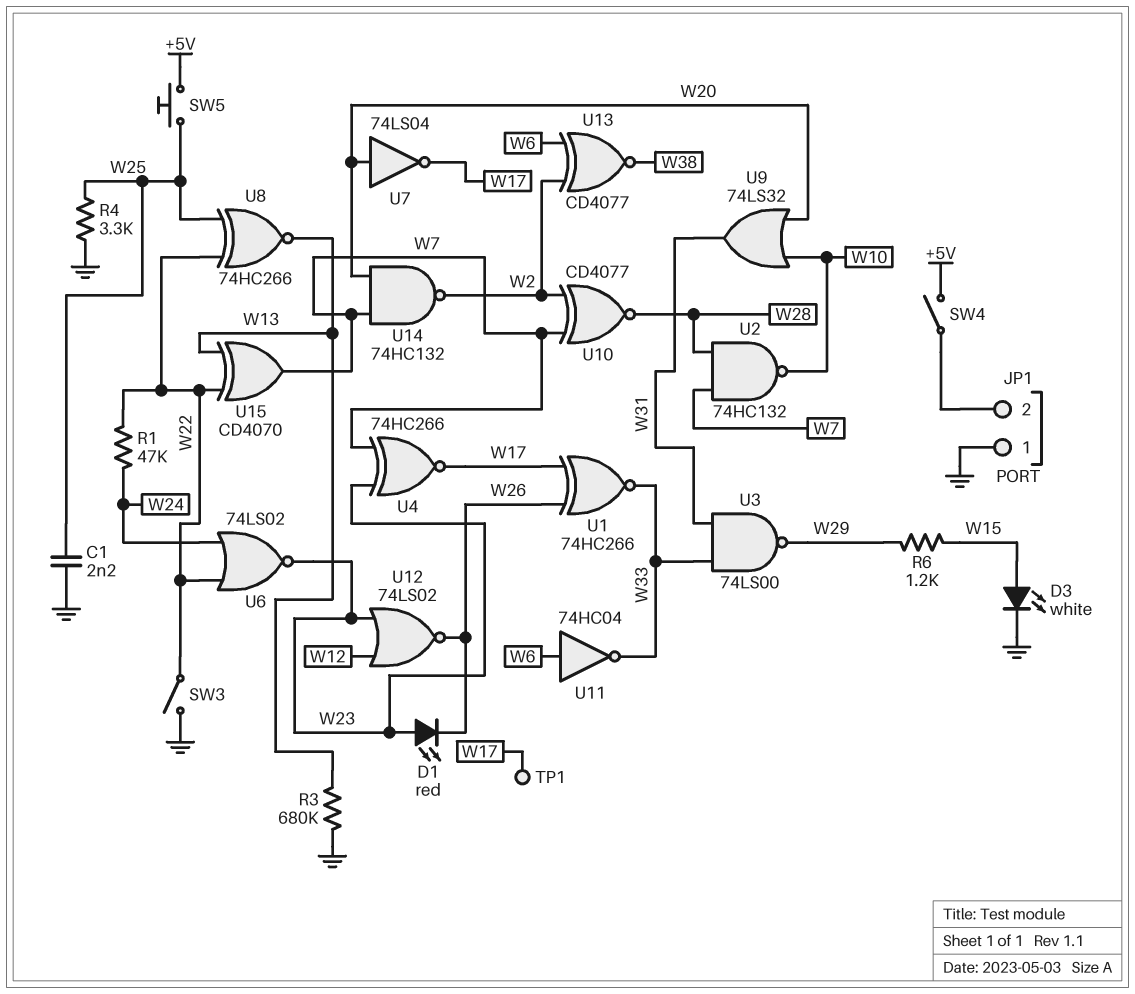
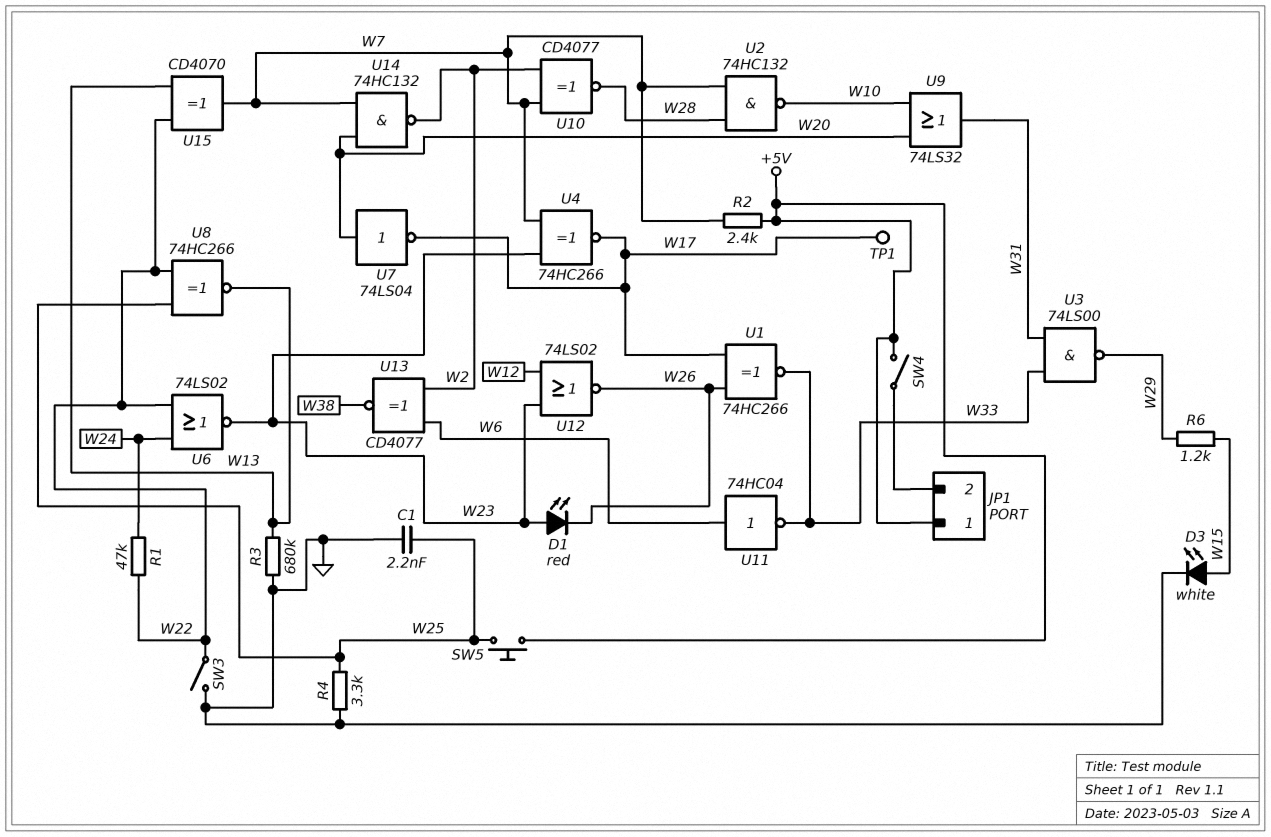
JP1 pin 1: GND -> +5V
R2: none -> 2.4k (+5V, W7)

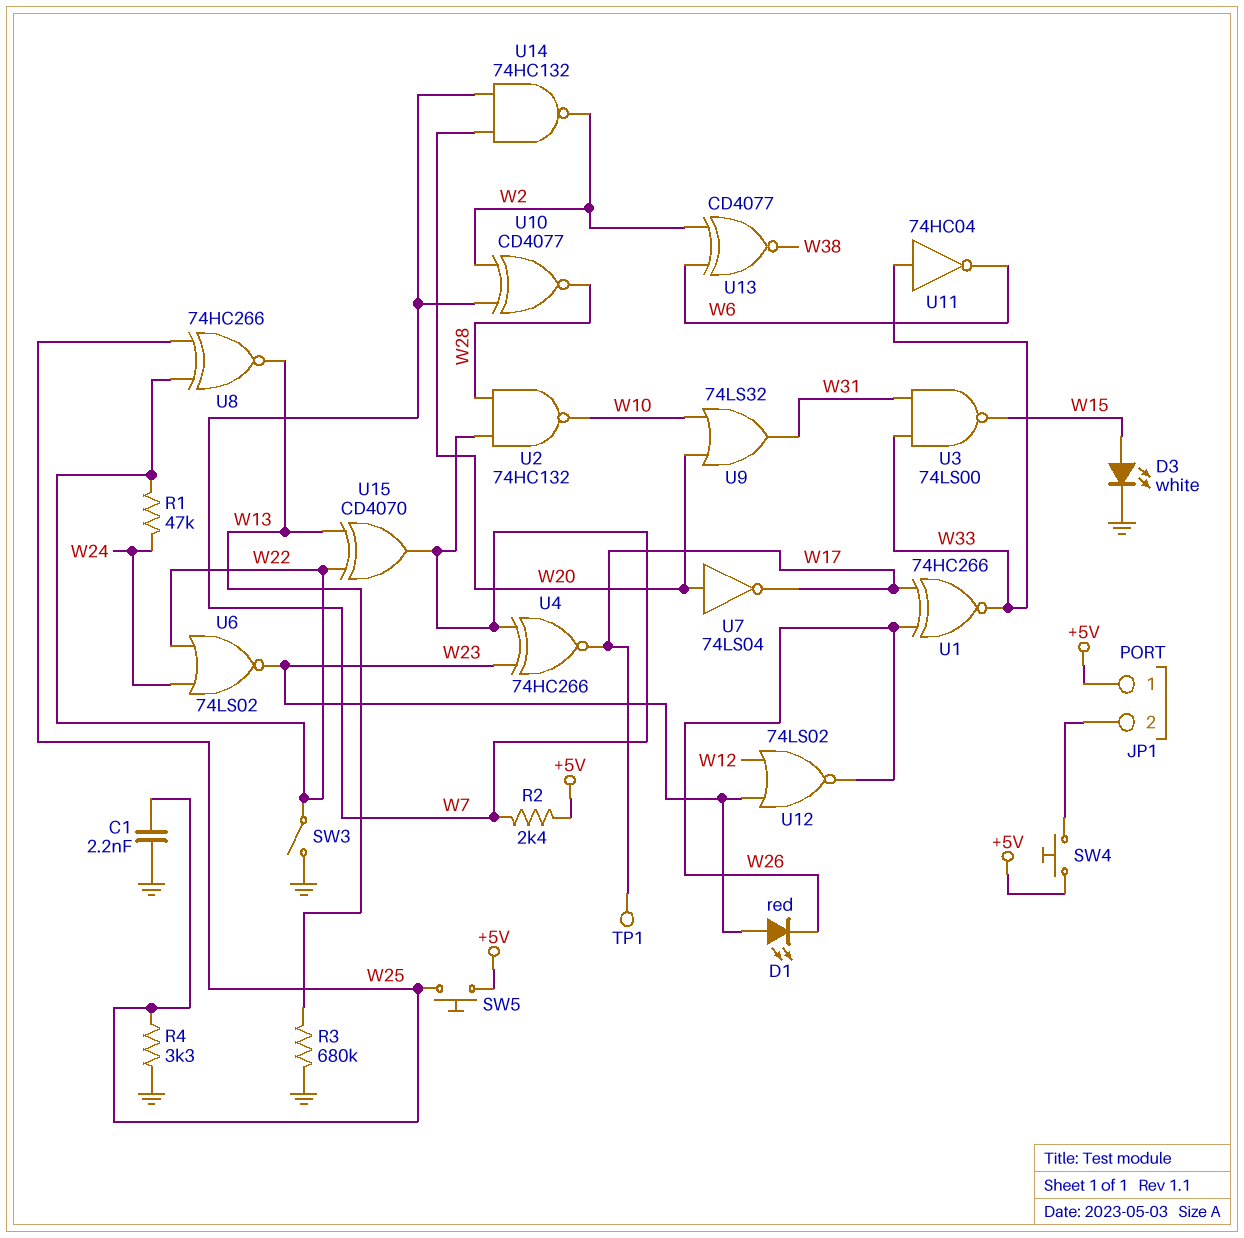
R6: 1.2k (W15, W29) -> none
SW4: switch (+5V, JP1/2) -> button (+5V, JP1/2)
U3: NAND 74LS00 (in W31, in W33, out W29) -> NAND 74LS00 (in W31, in W33, out W15)
U11: NOT 74HC04 (in W6, out W33) -> NOT 74HC04 (in W33, out W6)

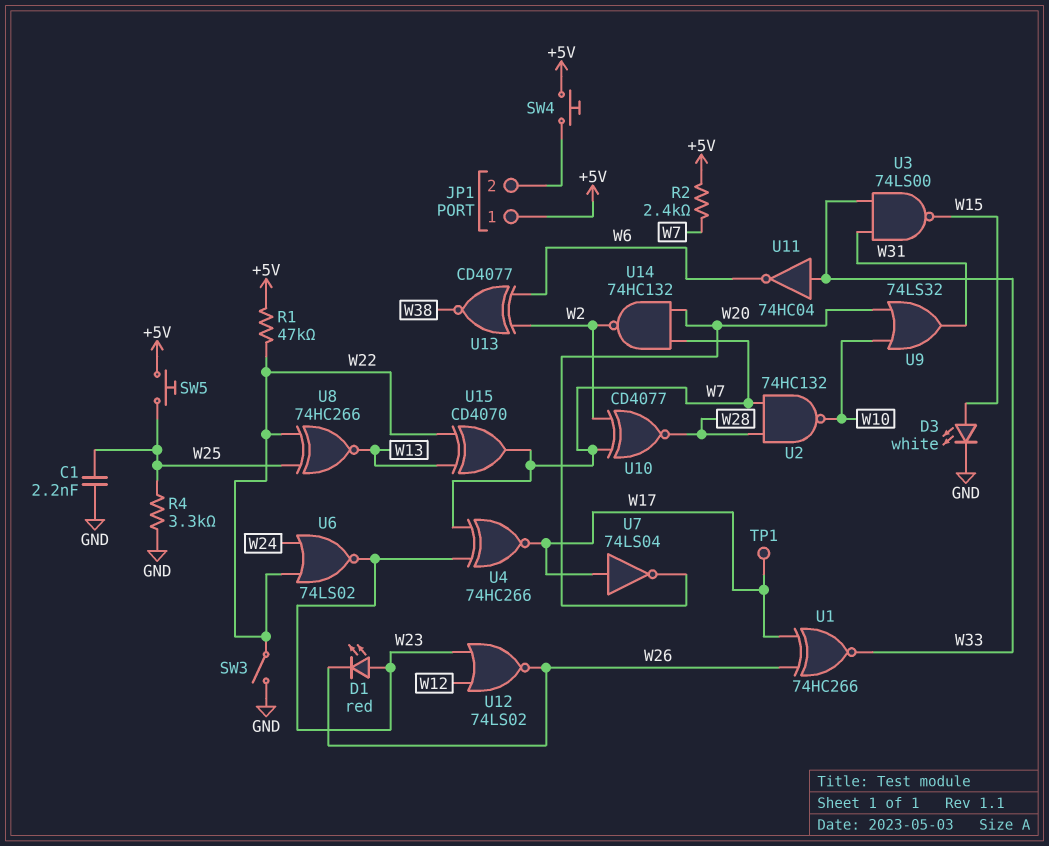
R1: 47k (W22, W24) -> 47k (+5V, W22)
R3: 680k (GND, W13) -> none
U7: NOT 74LS04 (in W20, out W17) -> NOT 74LS04 (in W17, out W20)

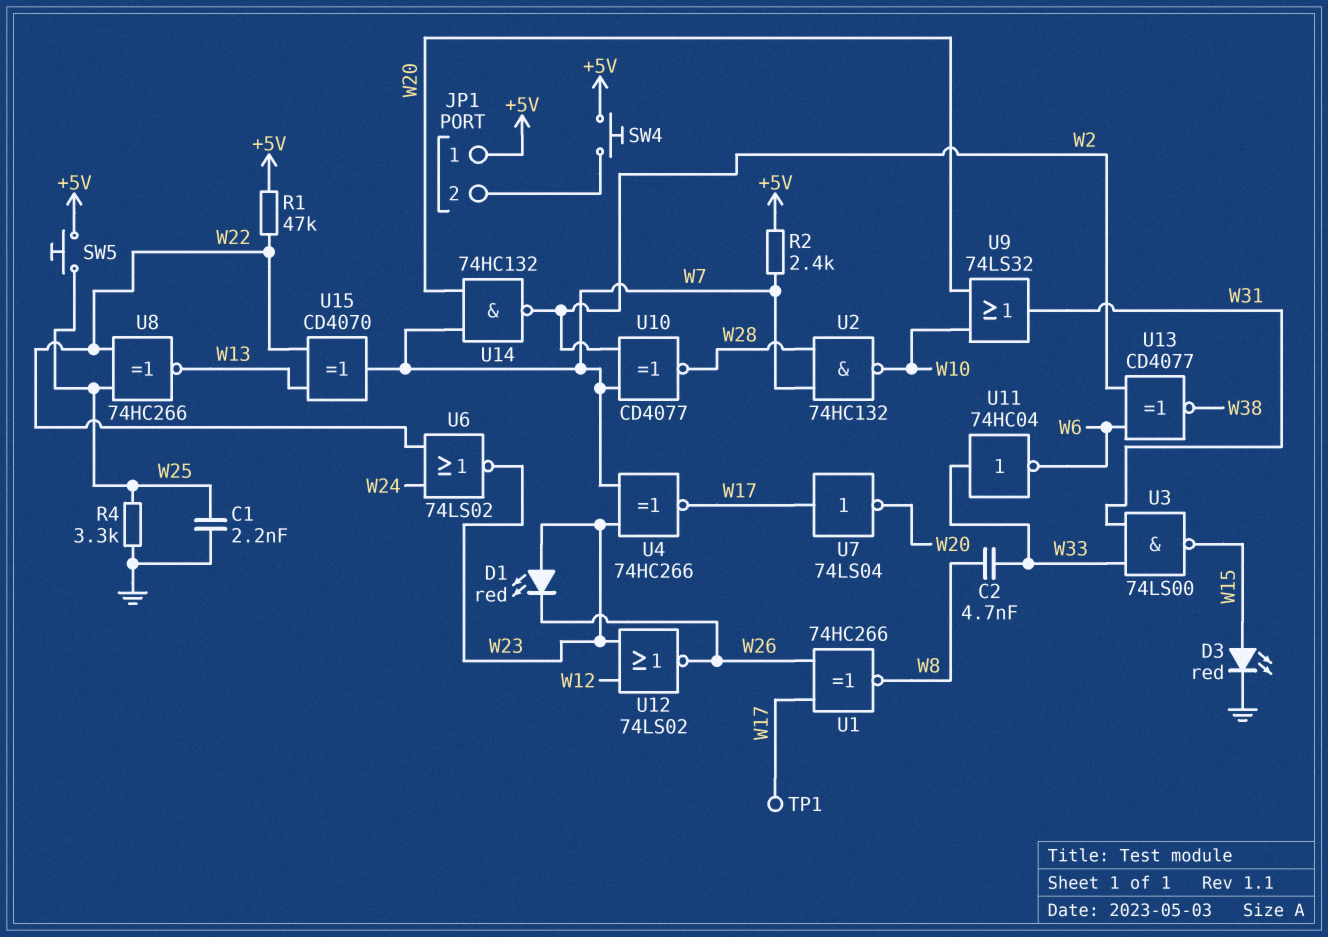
C2: none -> 4.7nF (W8, W33)
D3: LED white (A W15, K GND) -> LED red (A W15, K GND)
SW3: switch (GND, W22) -> none
U1: XNOR 74HC266 (in W17, in W26, out W33) -> XNOR 74HC266 (in W17, in W26, out W8)

